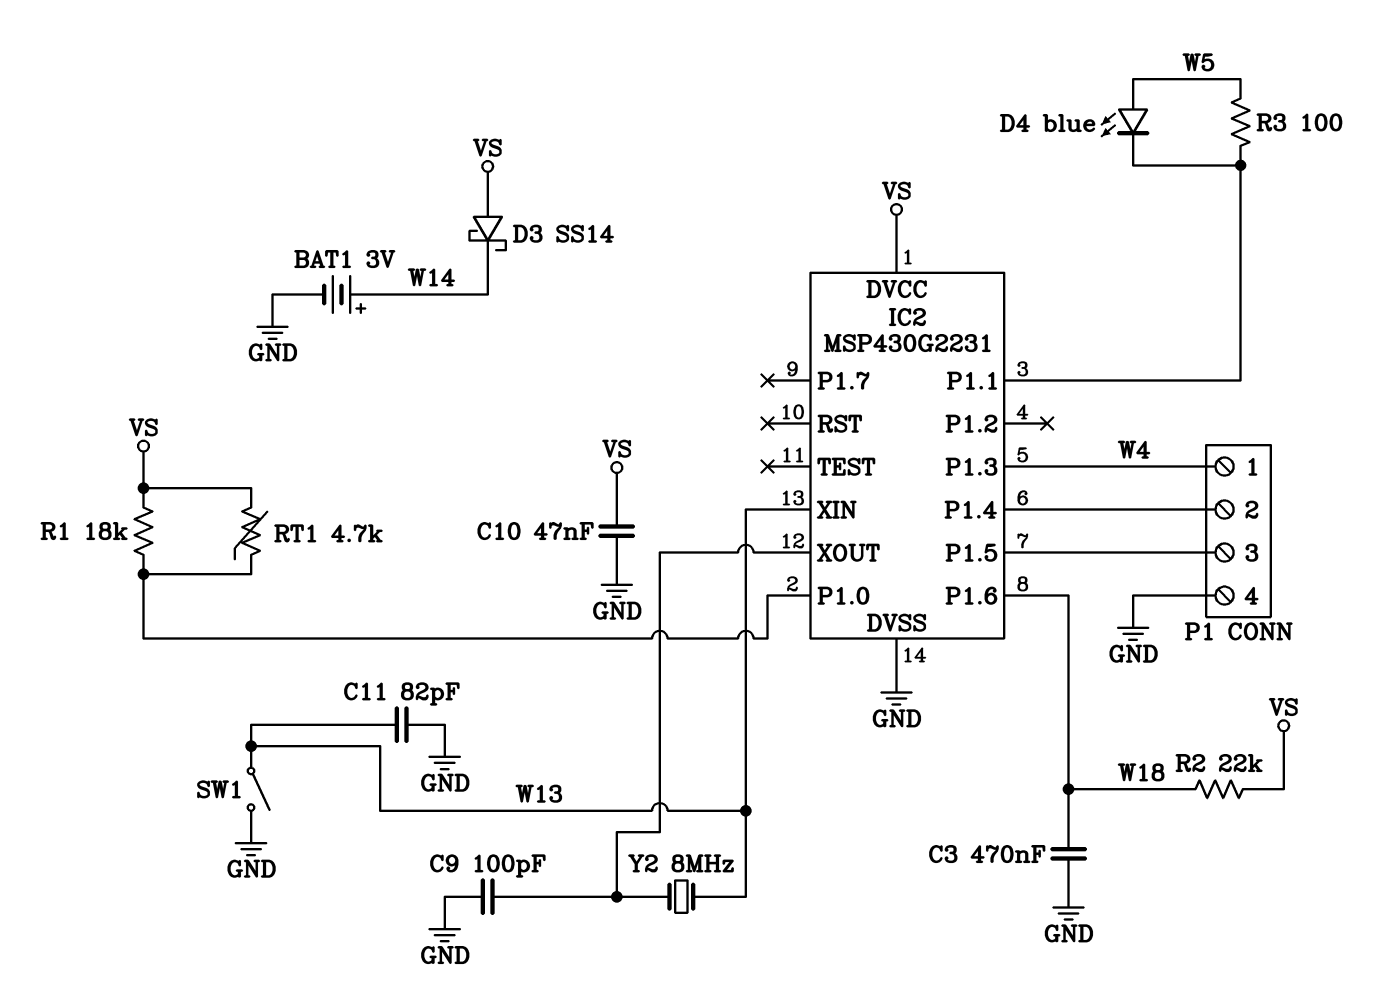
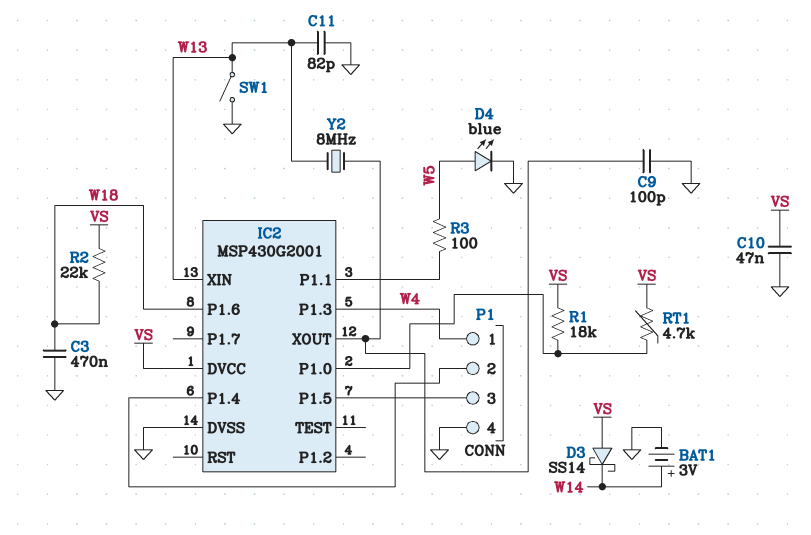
D4: LED blue (A W5, K IC2/P1.1) -> LED blue (A W5, K GND)
IC2: MSP430G2231 -> MSP430G2001

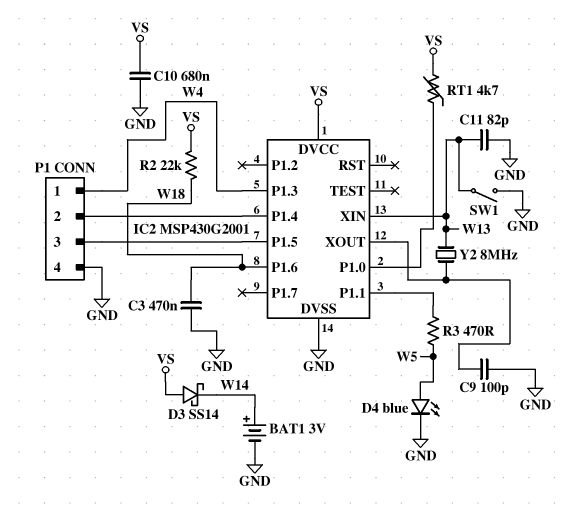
C10: 47nF (GND, VS) -> 680nF (GND, VS)
R1: 18k (IC2/P1.0, VS) -> none
R3: 100 (IC2/P1.1, W5) -> 470 (IC2/P1.1, W5)

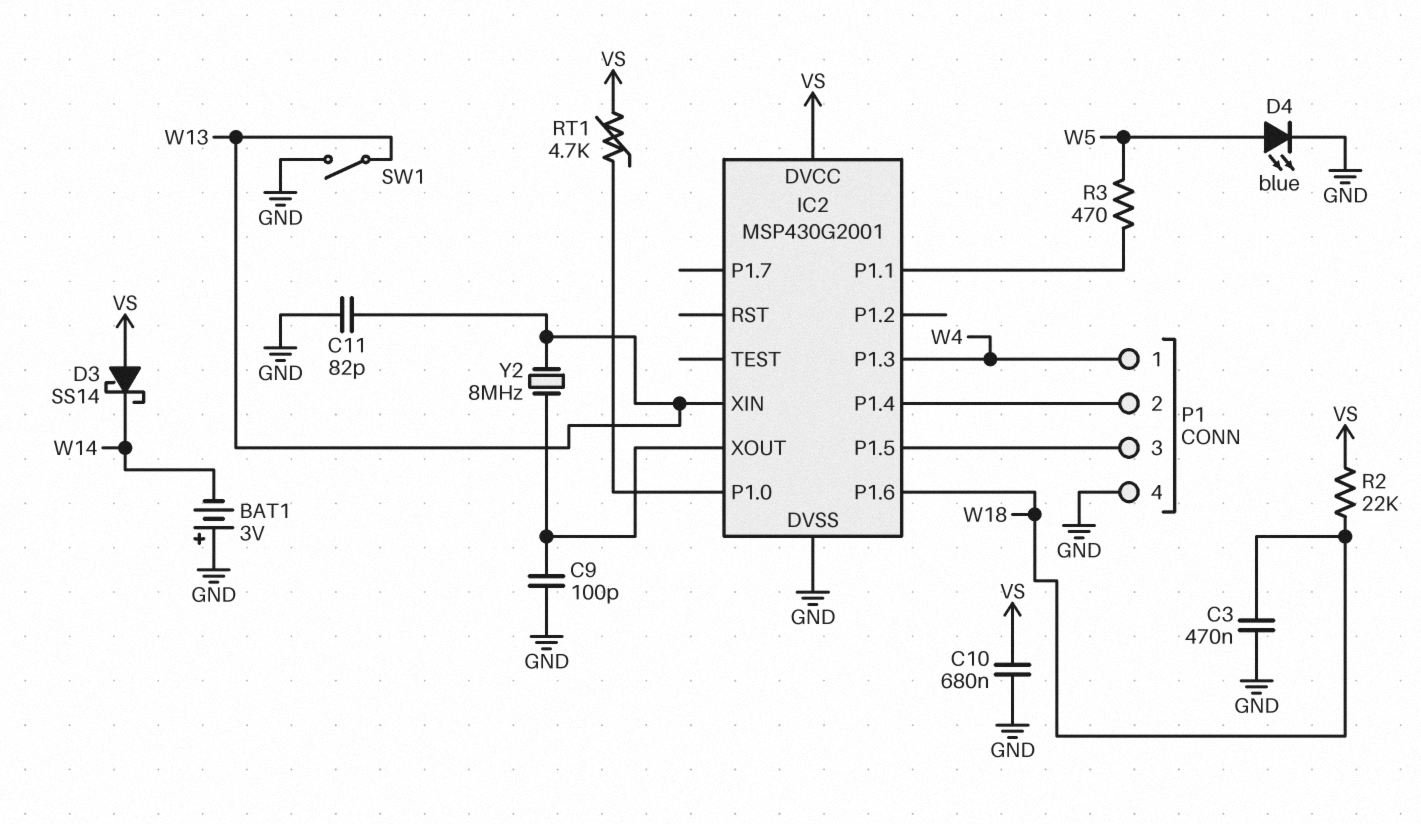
BAT1: 3V (plus W14, minus GND) -> 3V (plus GND, minus W14)

